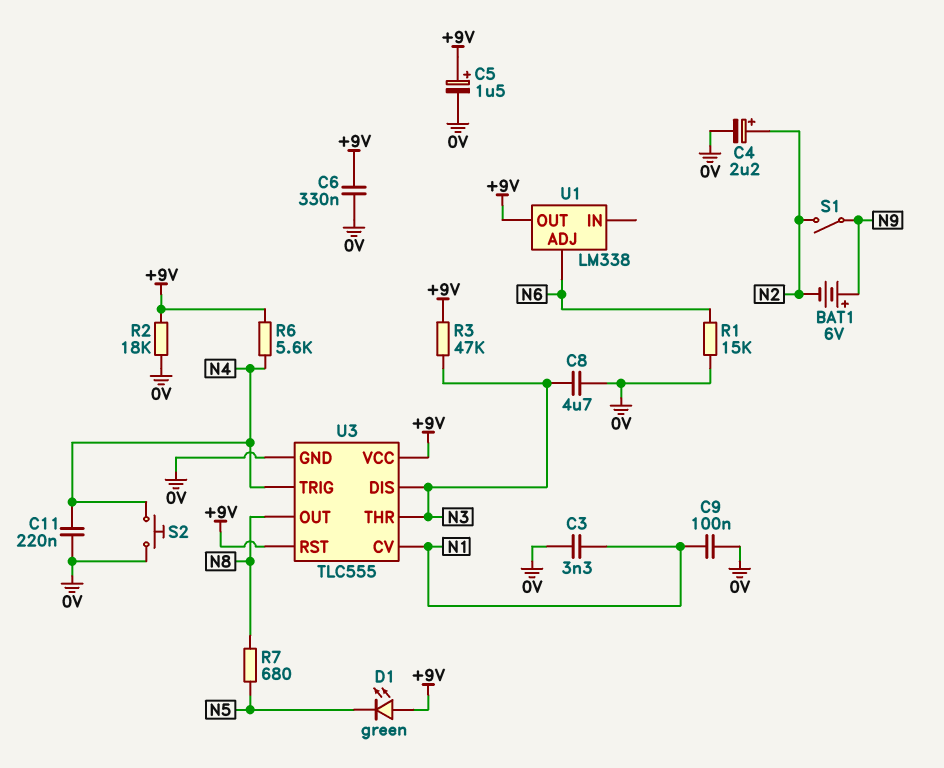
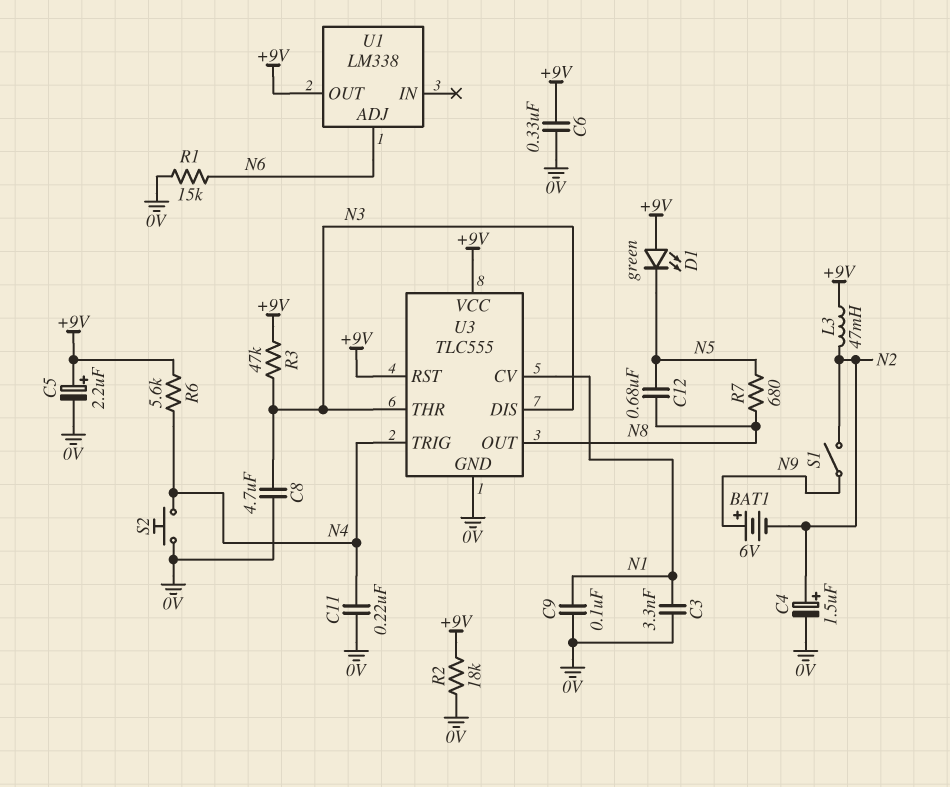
C4: 2.2uF (plus N2, minus 0V) -> 1.5uF (plus N2, minus 0V)
C5: 1.5uF (plus +9V, minus 0V) -> 2.2uF (plus +9V, minus 0V)
C12: none -> 680nF (N5, N8)
L3: none -> 47mH (+9V, N2)

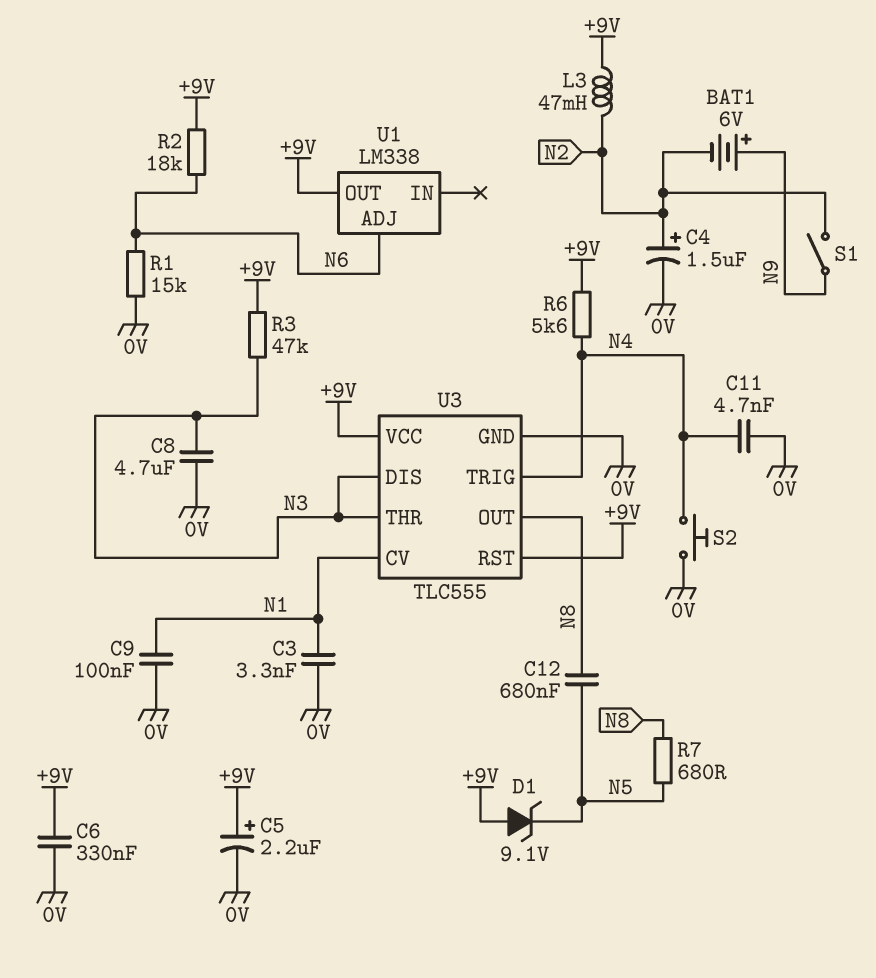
C11: 220nF (0V, N4) -> 4.7nF (0V, N4)
D1: LED green (A +9V, K N5) -> zener 9.1V (A +9V, K N5)
R2: 18k (+9V, 0V) -> 18k (+9V, N6)

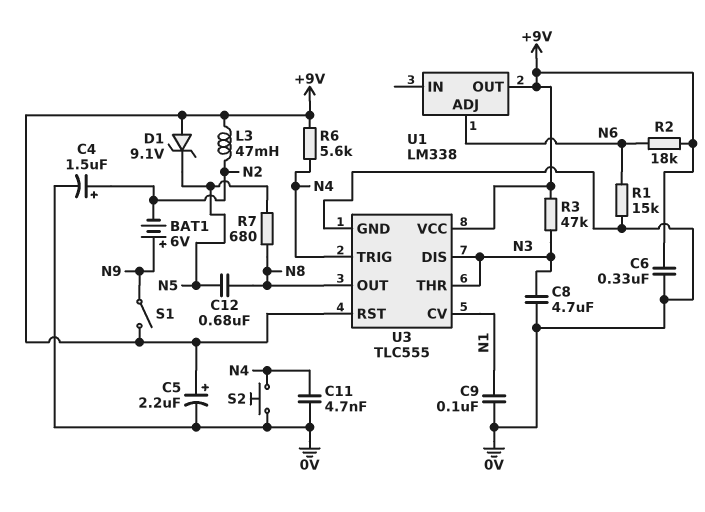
C3: 3.3nF (0V, N1) -> none
S1: switch (N2, N9) -> switch (+9V, N9)

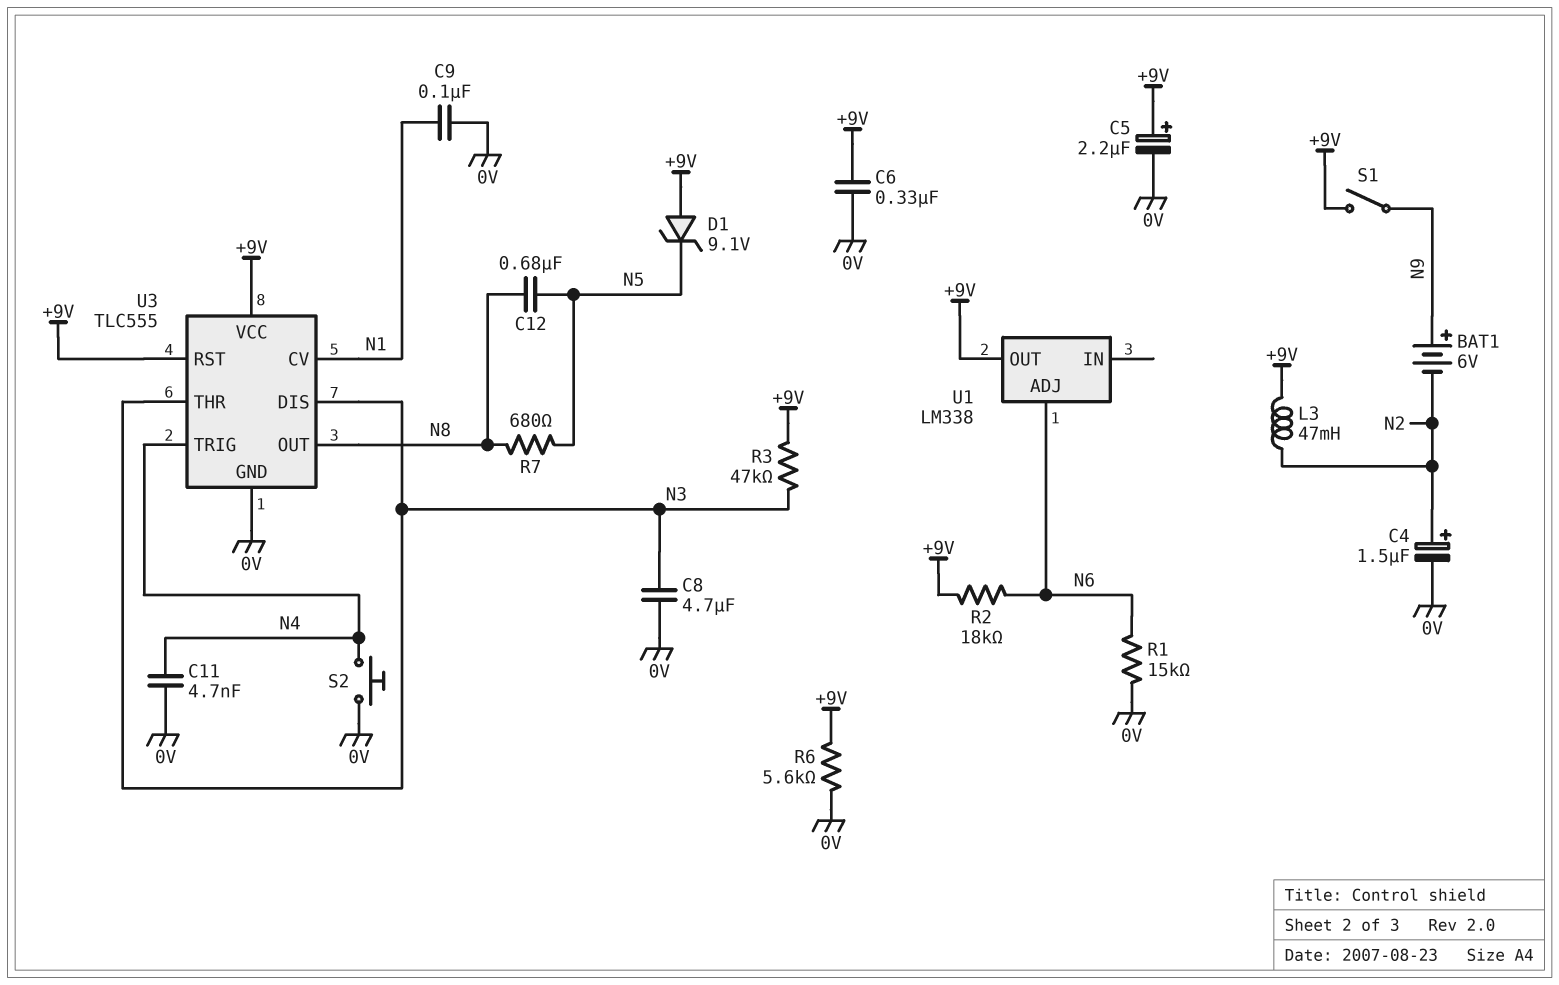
R6: 5.6k (+9V, N4) -> 5.6k (+9V, 0V)

